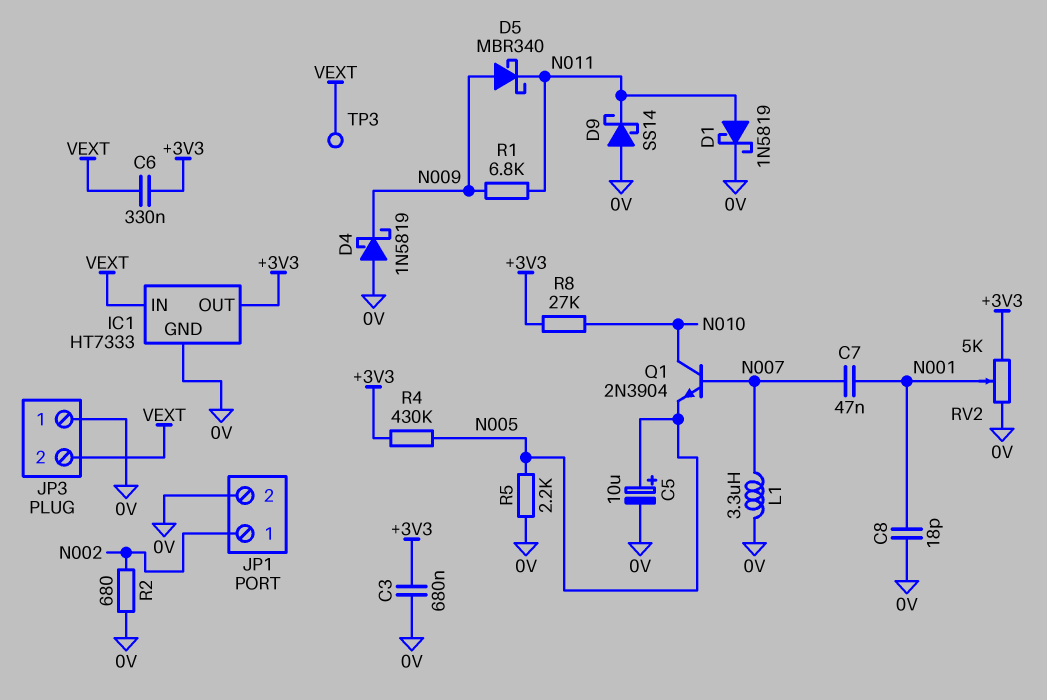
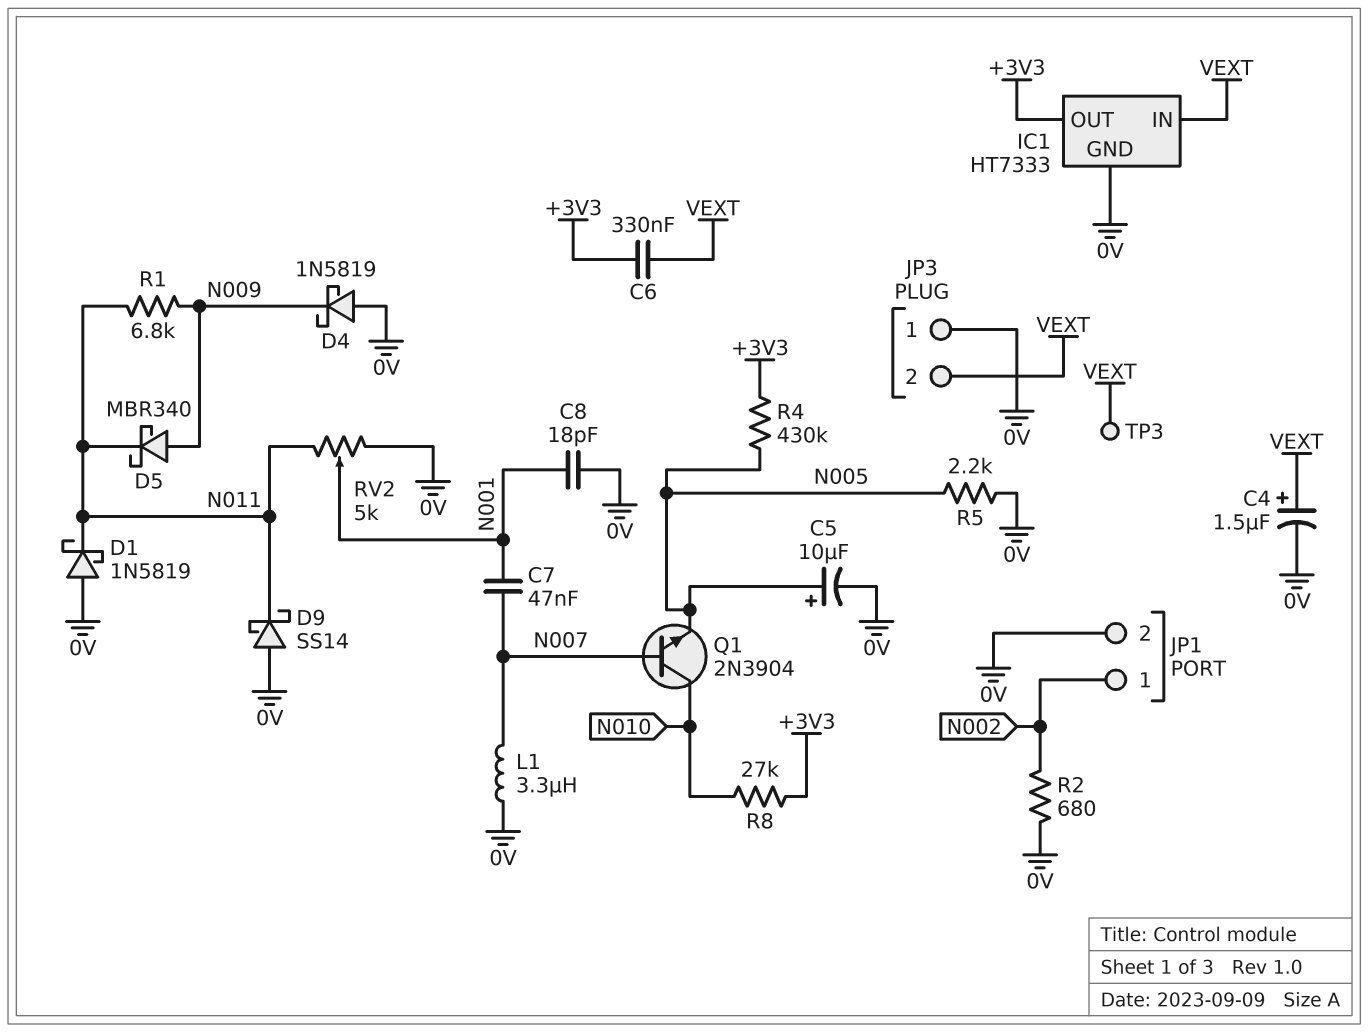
C3: 680nF (+3V3, 0V) -> none
C4: none -> 1.5uF (plus VEXT, minus 0V)
D1: schottky 1N5819 (A N011, K 0V) -> schottky 1N5819 (A 0V, K N011)
RV2: 5k (+3V3, 0V, wiper N001) -> 5k (0V, N011, wiper N001)

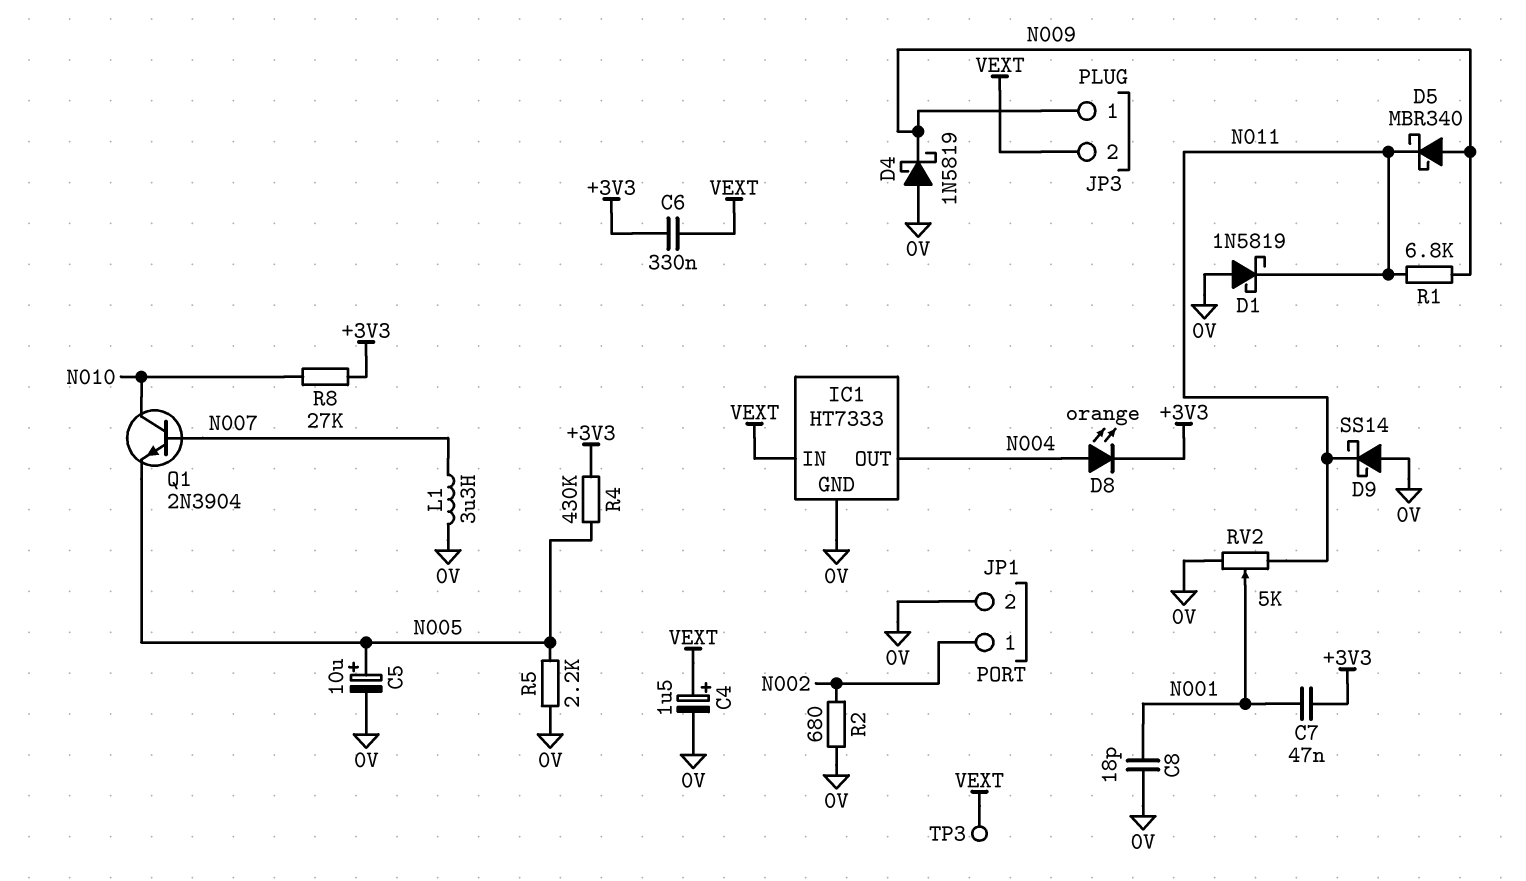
C7: 47nF (N001, N007) -> 47nF (+3V3, N001)
D8: none -> LED orange (A N004, K +3V3)
IC1 pin OUT: +3V3 -> N004
JP3 pin 1: 0V -> N009

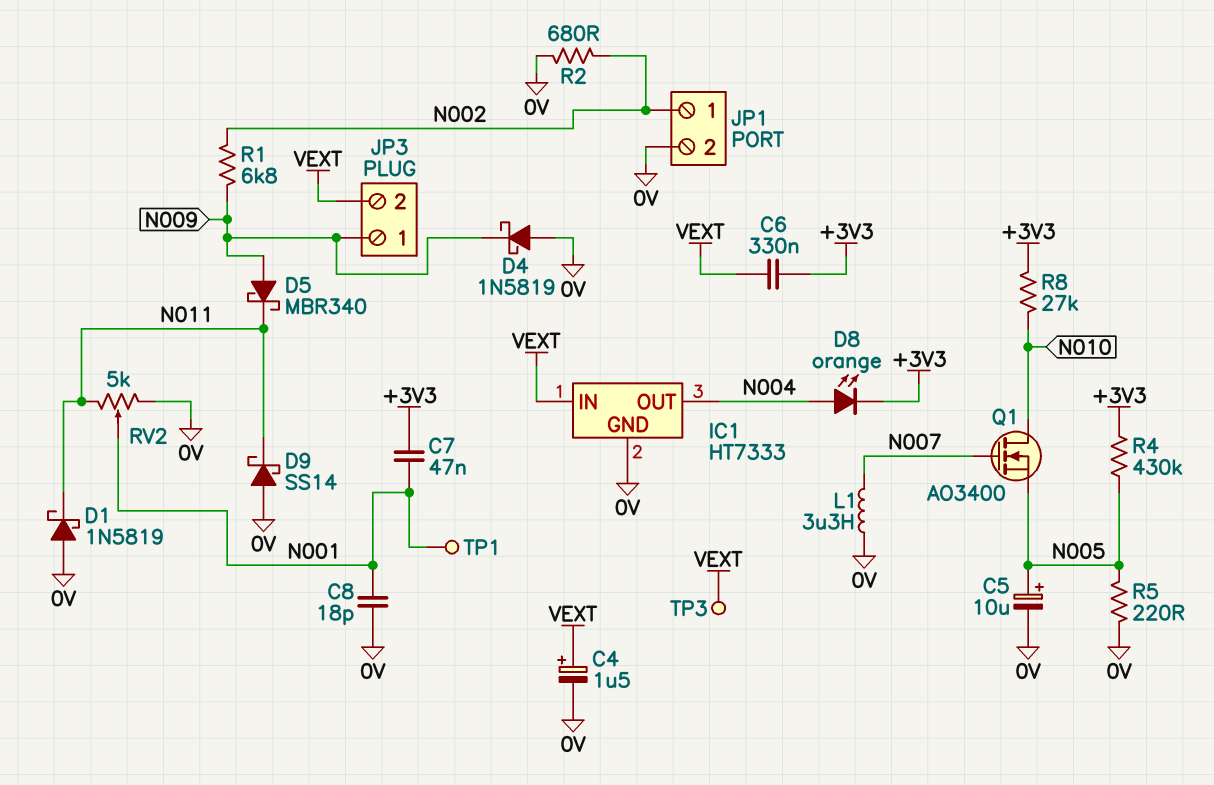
Q1: NPN 2N3904 (B N007, C N010, E N005) -> NMOS AO3400 (G N007, D N010, S N005)
R1: 6.8k (N009, N011) -> 6.8k (N002, N009)
R5: 2.2k (0V, N005) -> 220 (0V, N005)
TP1: none -> test point (N001)

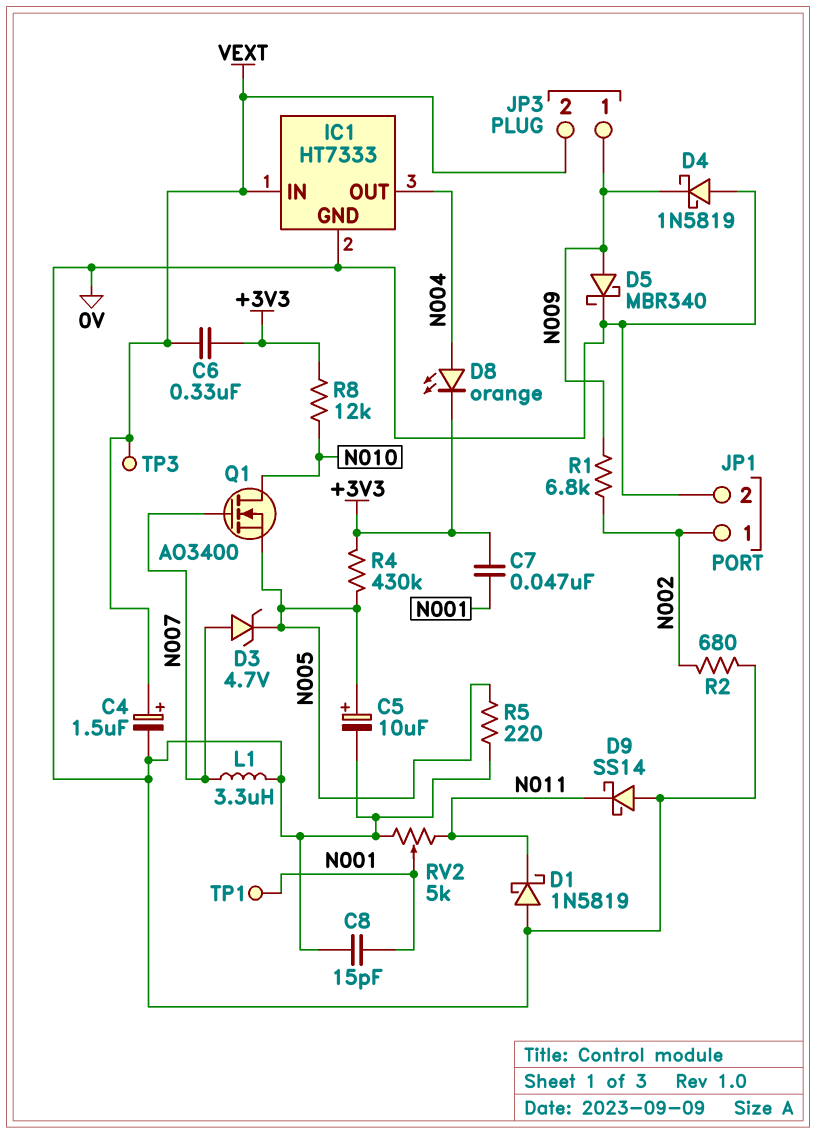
C8: 18pF (0V, N001) -> 15pF (0V, N001)
D3: none -> zener 4.7V (A N007, K N005)
D5: schottky MBR340 (A N009, K N011) -> schottky MBR340 (A N009, K 0V)
R8: 27k (+3V3, N010) -> 12k (+3V3, N010)

